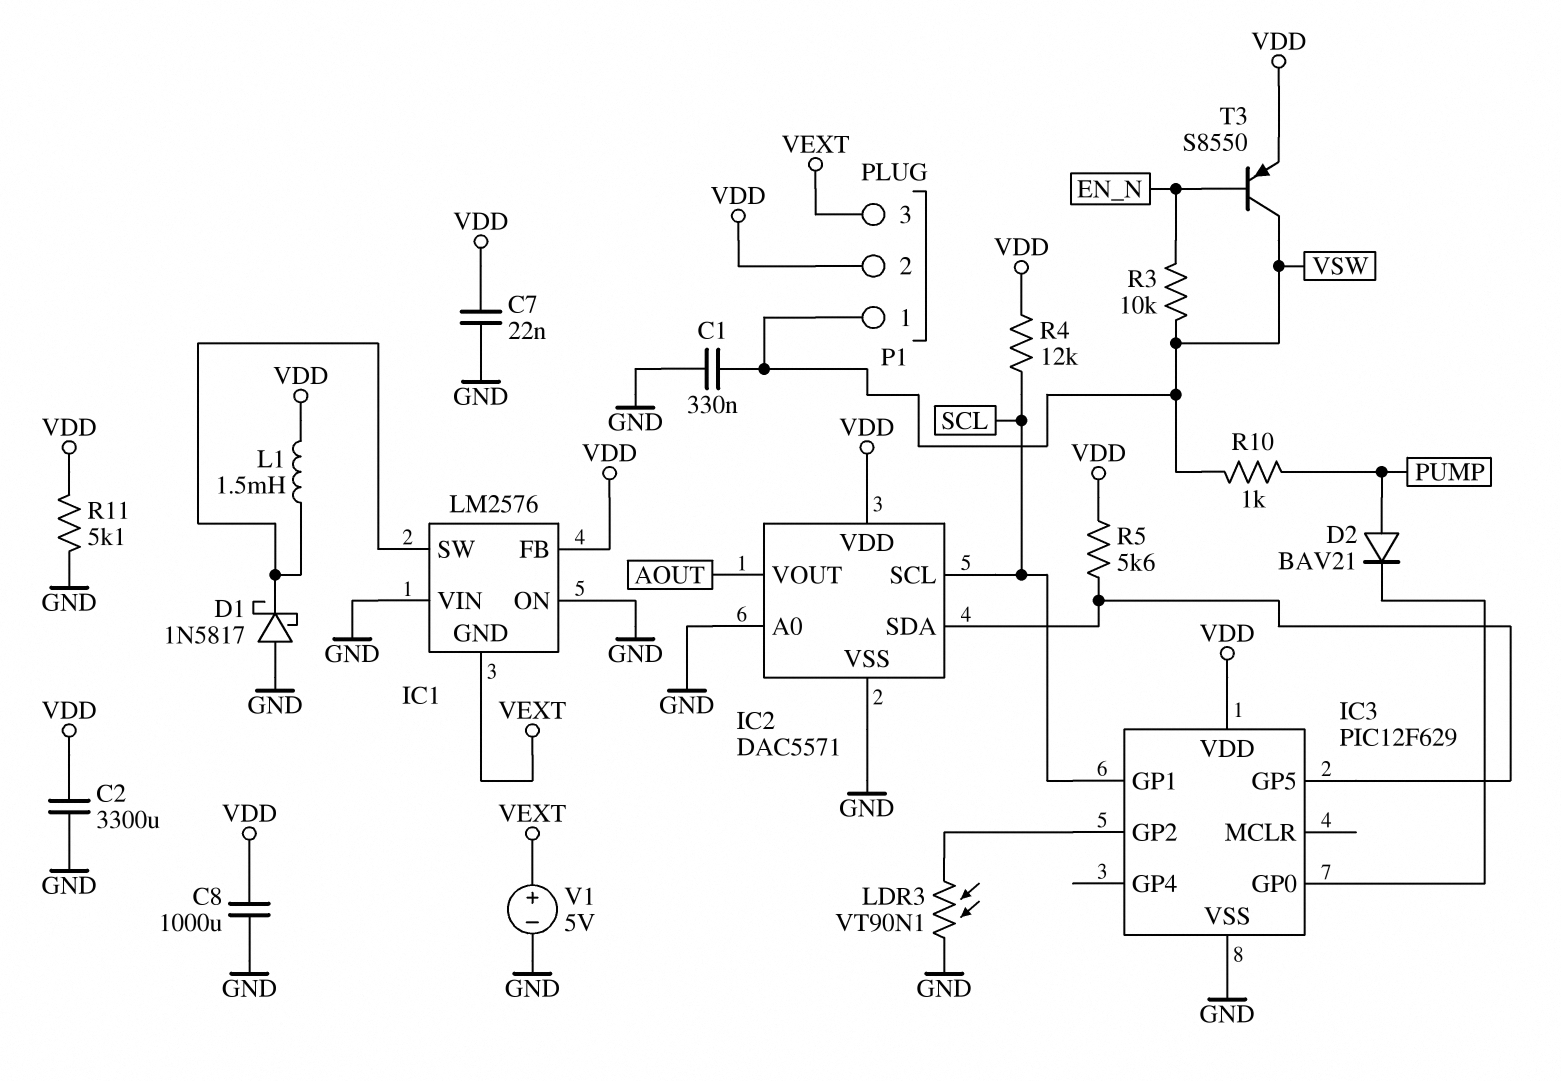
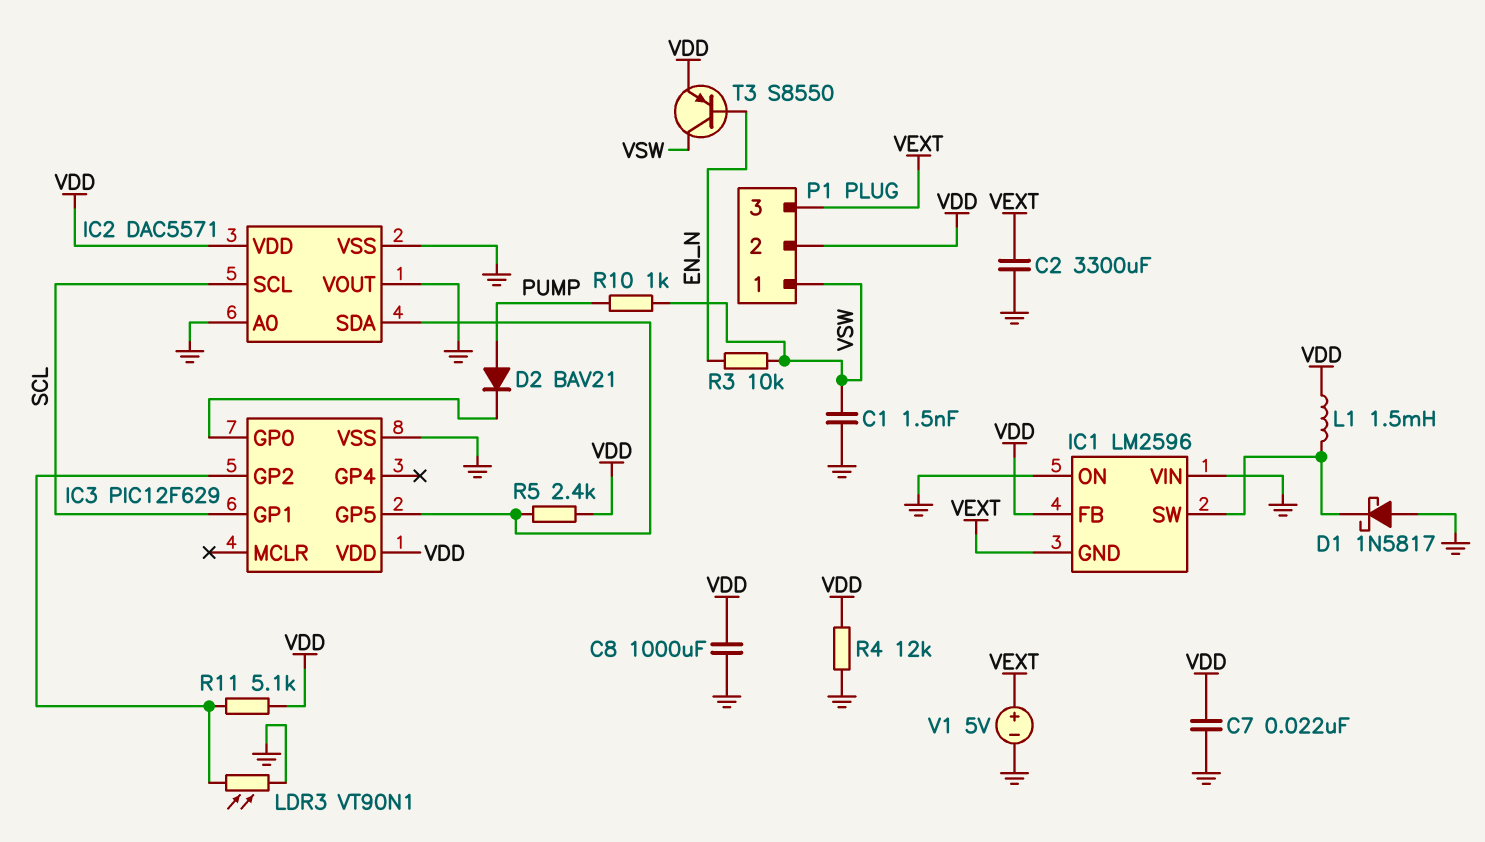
C1: 330nF (GND, VSW) -> 1.5nF (GND, VSW)
C2: 3300uF (GND, VDD) -> 3300uF (GND, VEXT)
IC1: LM2576 -> LM2596
IC2 pin VOUT: AOUT -> GND
R4: 12k (SCL, VDD) -> 12k (GND, VDD)
R5: 5.6k (IC2/SDA, VDD) -> 2.4k (IC2/SDA, VDD)
R11: 5.1k (GND, VDD) -> 5.1k (IC3/GP2, VDD)

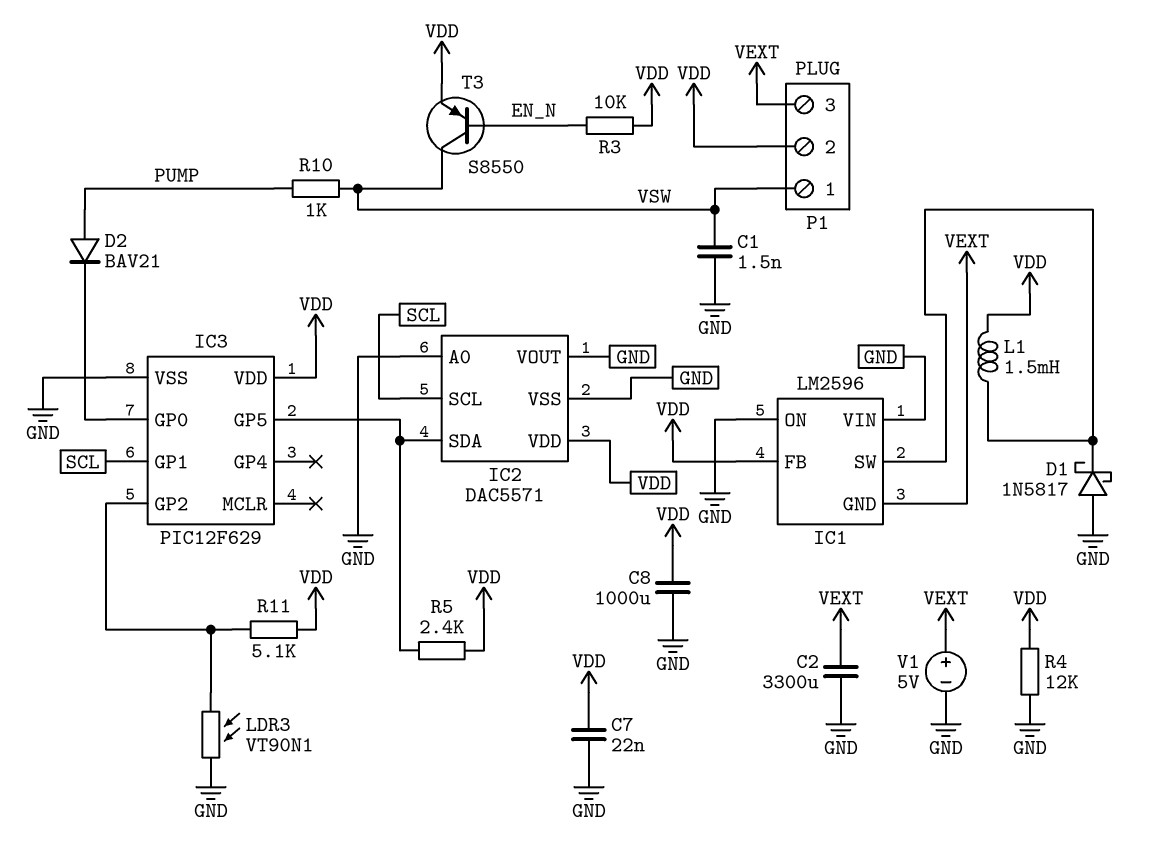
R3: 10k (EN_N, VSW) -> 10k (EN_N, VDD)

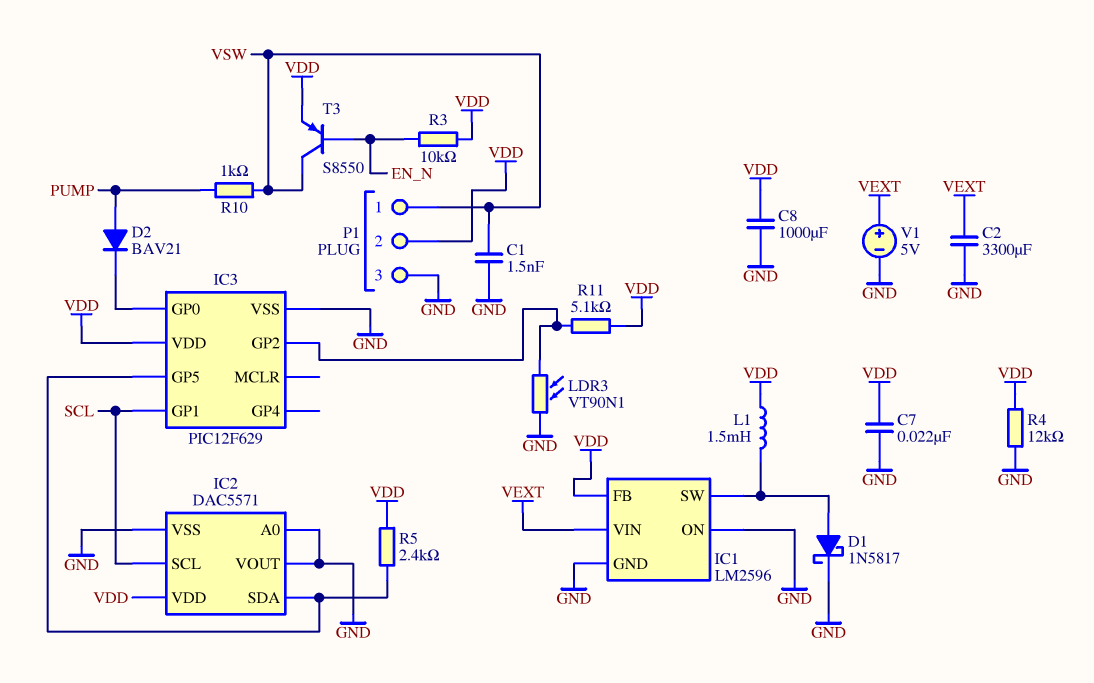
D1: schottky 1N5817 (A GND, K IC1/SW) -> schottky 1N5817 (A IC1/SW, K GND)
IC1 pin GND: VEXT -> GND
IC1 pin VIN: GND -> VEXT
P1 pin 3: VEXT -> GND

